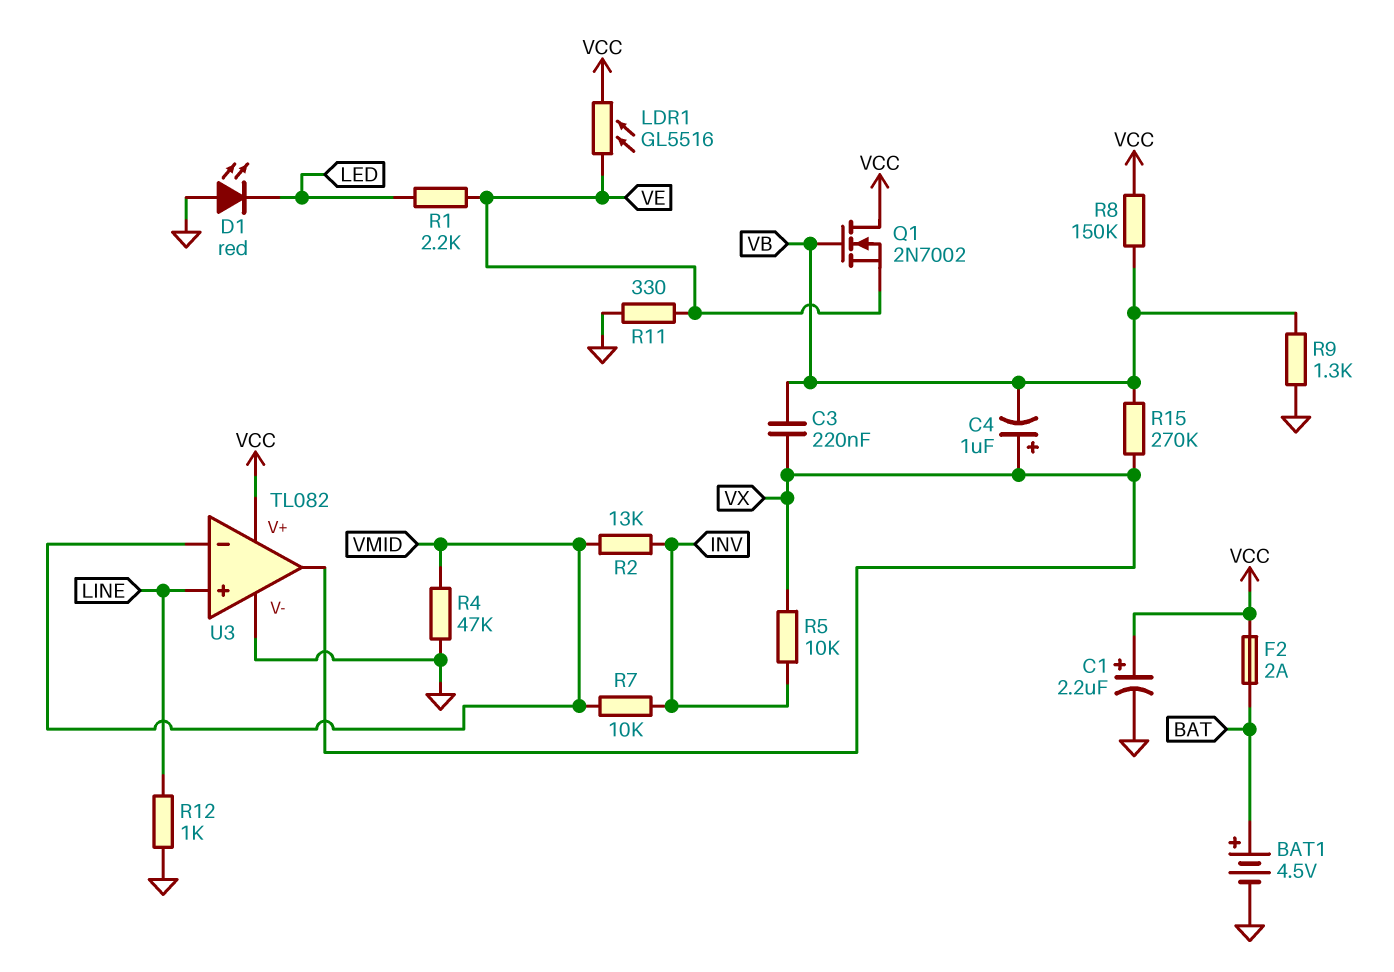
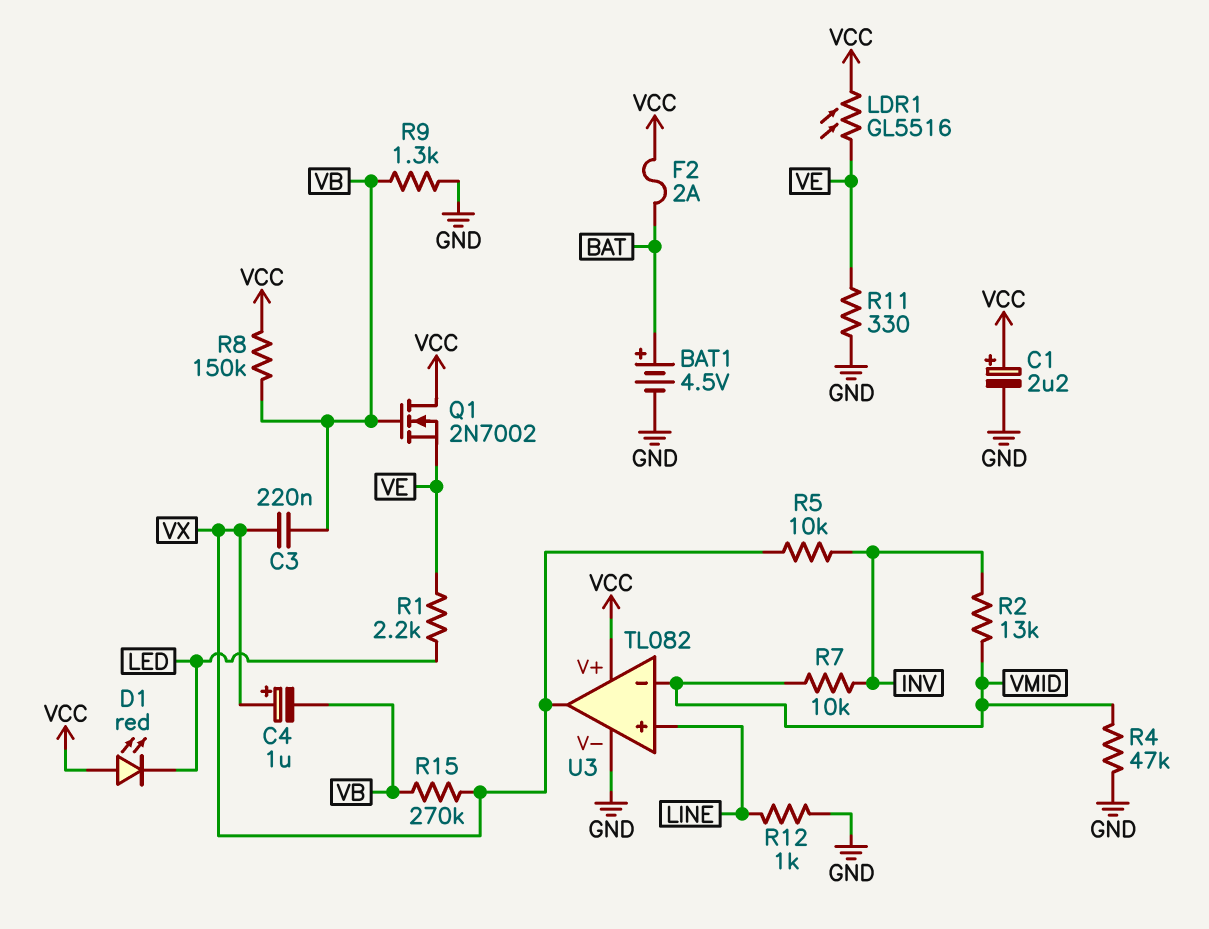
D1: LED red (A GND, K LED) -> LED red (A VCC, K LED)

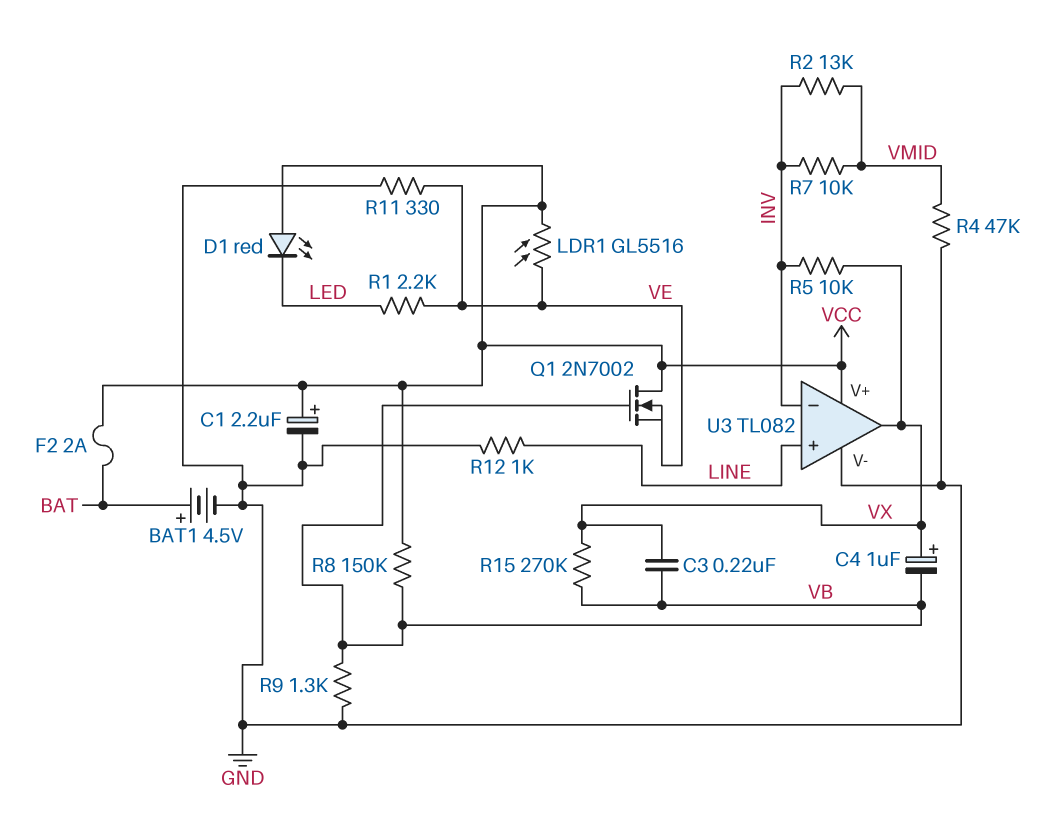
U3 pin in-: VMID -> INV

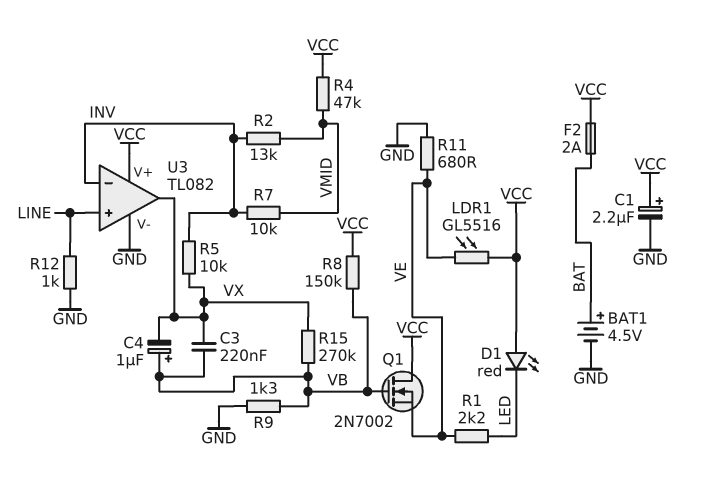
C4: 1uF (plus VX, minus VB) -> 1uF (plus VB, minus VX)
R4: 47k (GND, VMID) -> 47k (VCC, VMID)
R11: 330 (GND, VE) -> 680 (GND, VE)

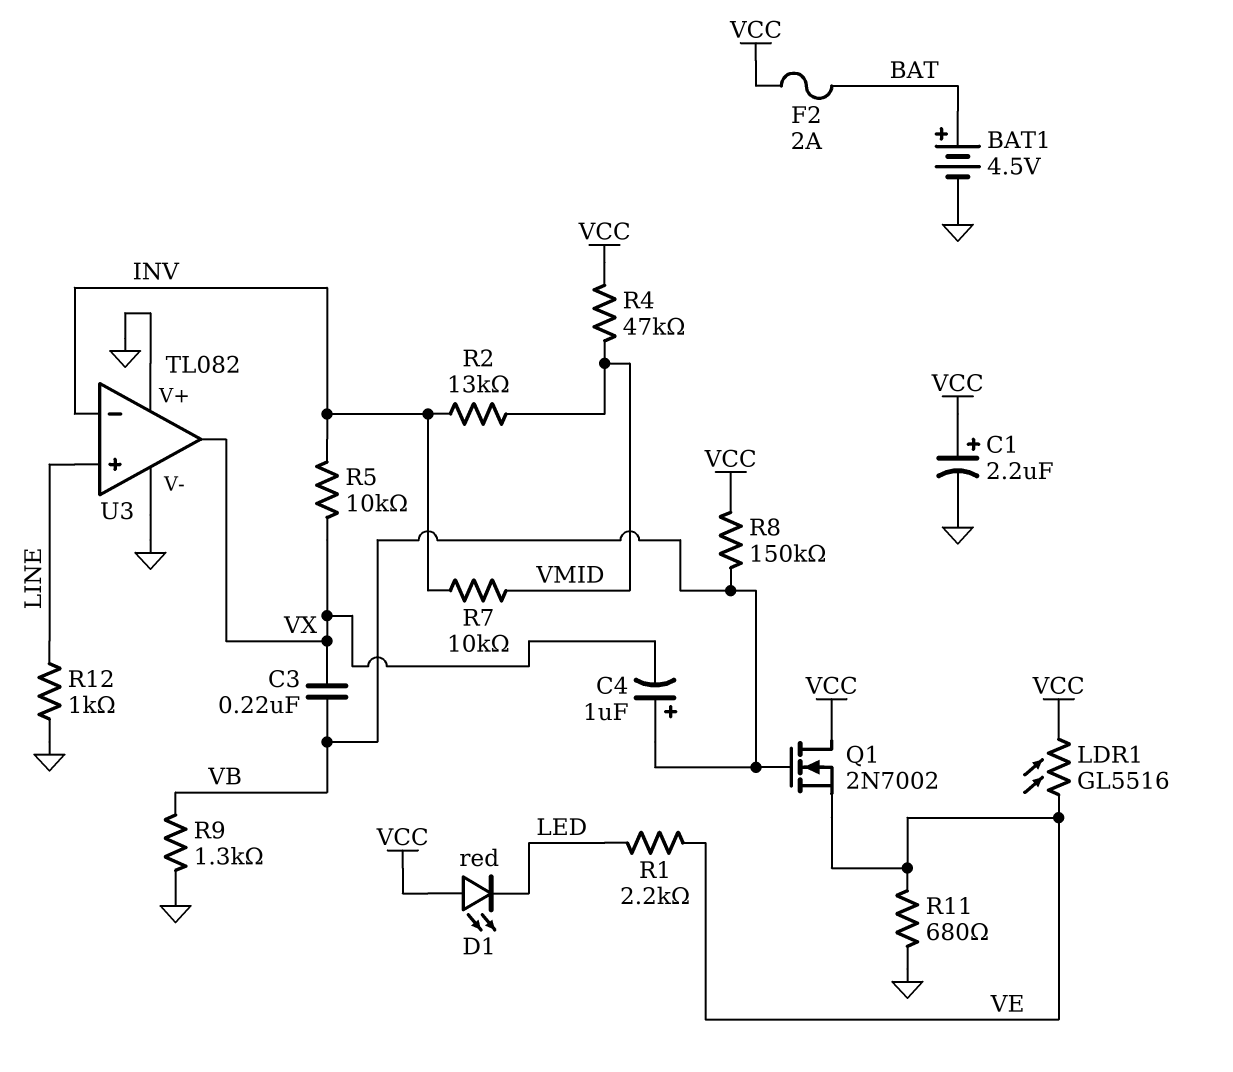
R15: 270k (VB, VX) -> none
U3 pin V+: VCC -> GND

